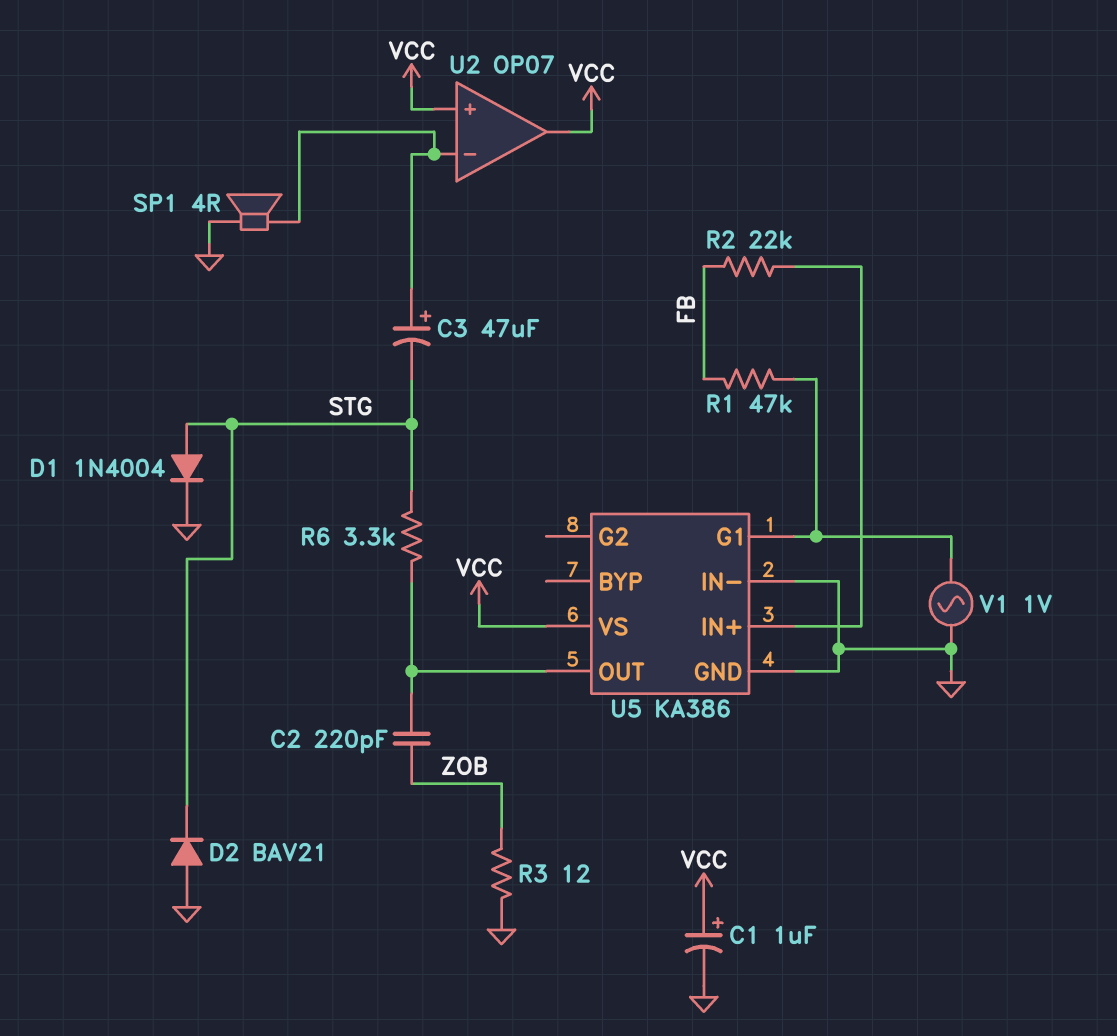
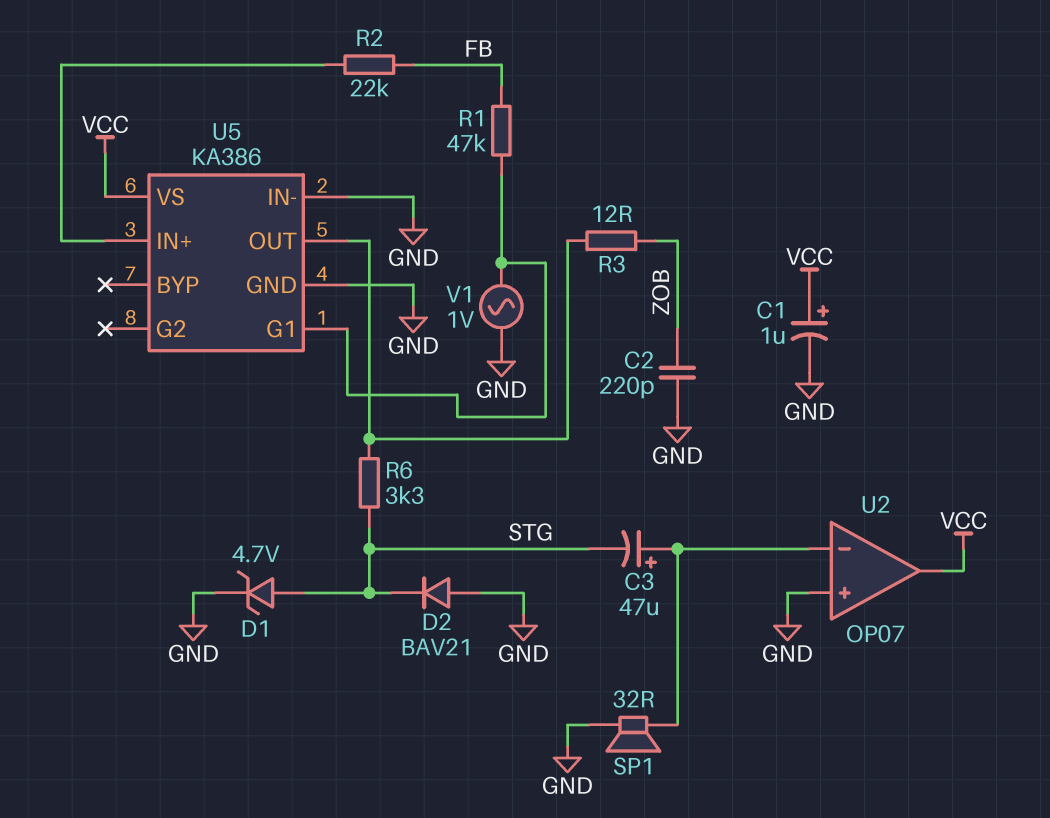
C2: 220pF (U5/OUT, ZOB) -> 220pF (GND, ZOB)
D1: diode 1N4004 (A STG, K GND) -> zener 4.7V (A STG, K GND)
R3: 12 (GND, ZOB) -> 12 (U5/OUT, ZOB)
SP1: speaker 4R (GND, U2/in-) -> speaker 32R (GND, U2/in-)
U2 pin in+: VCC -> GND

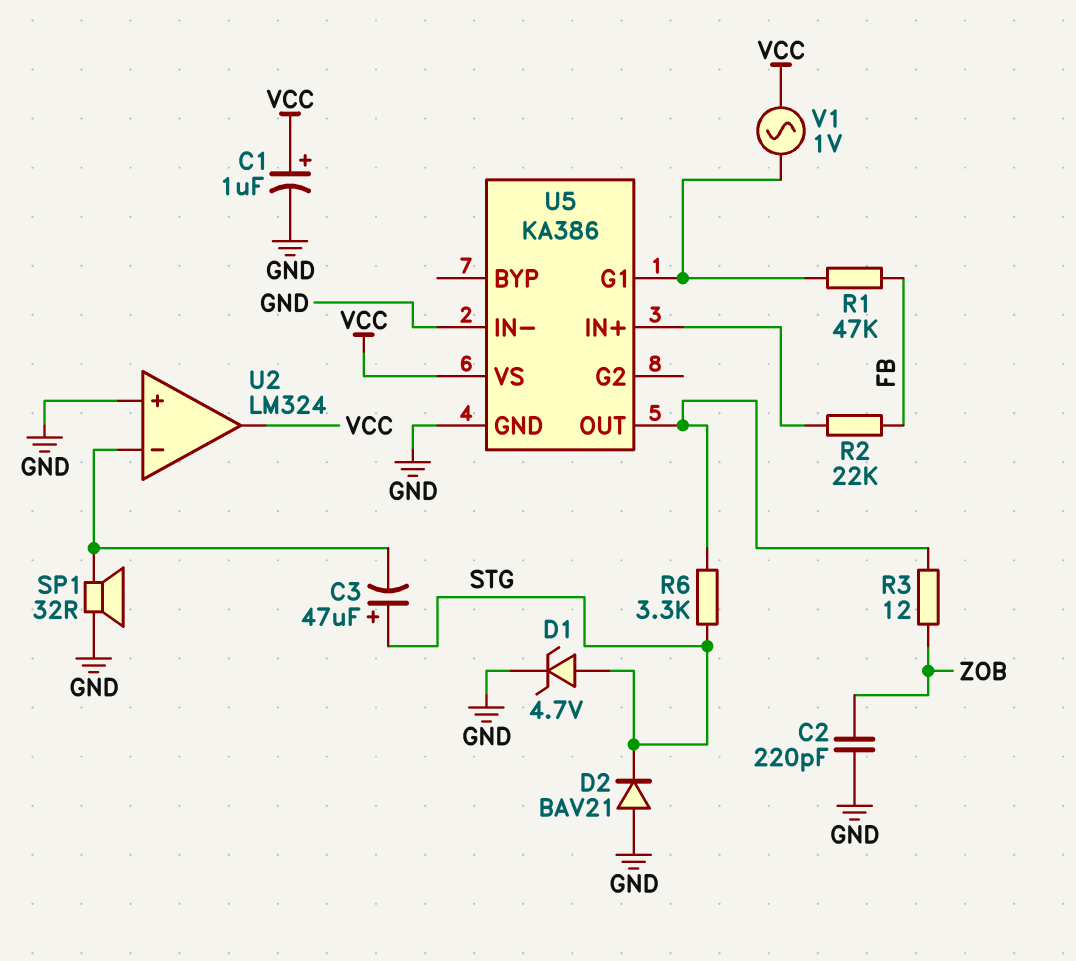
C3: 47uF (plus U2/in-, minus STG) -> 47uF (plus STG, minus U2/in-)
U2: OP07 -> LM324
V1: AC 1V (GND, U5/G1) -> AC 1V (U5/G1, VCC)

